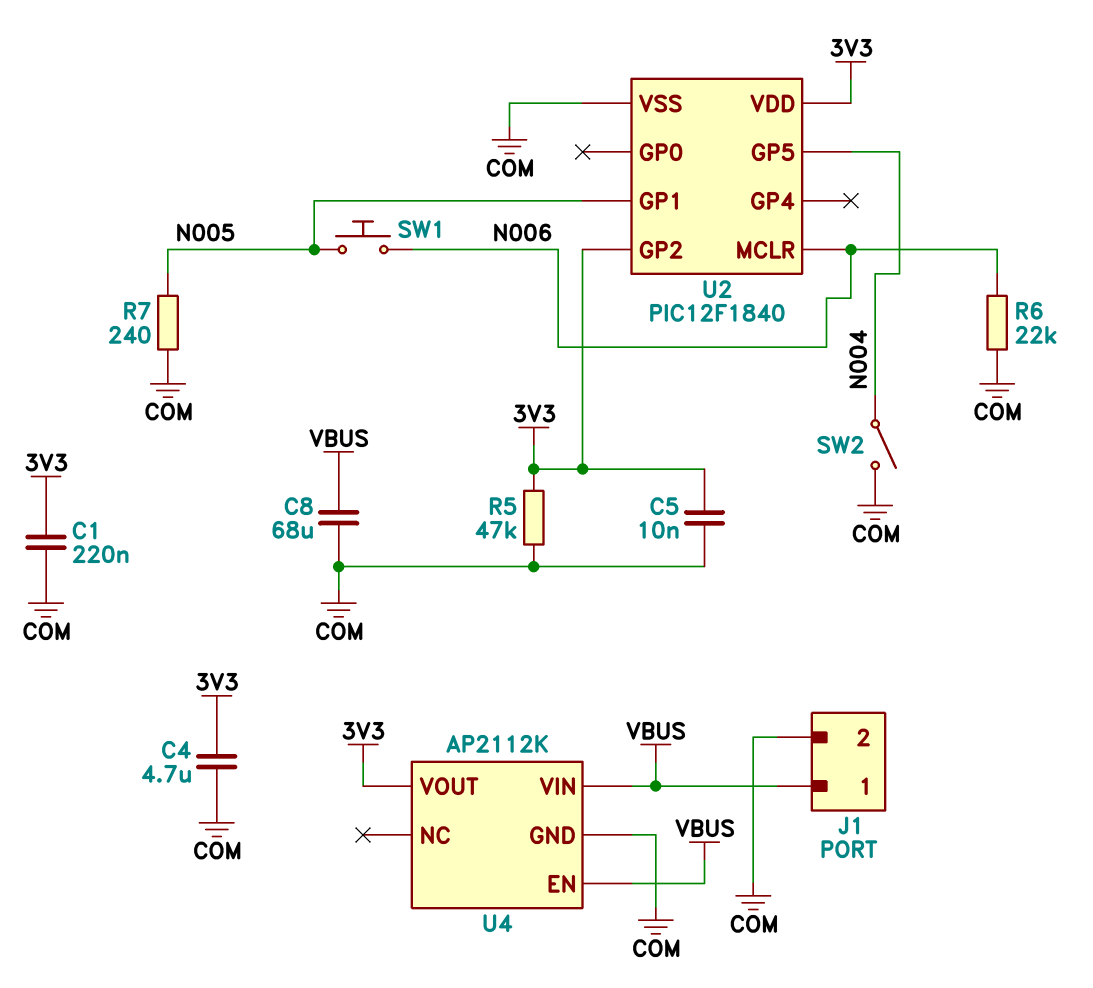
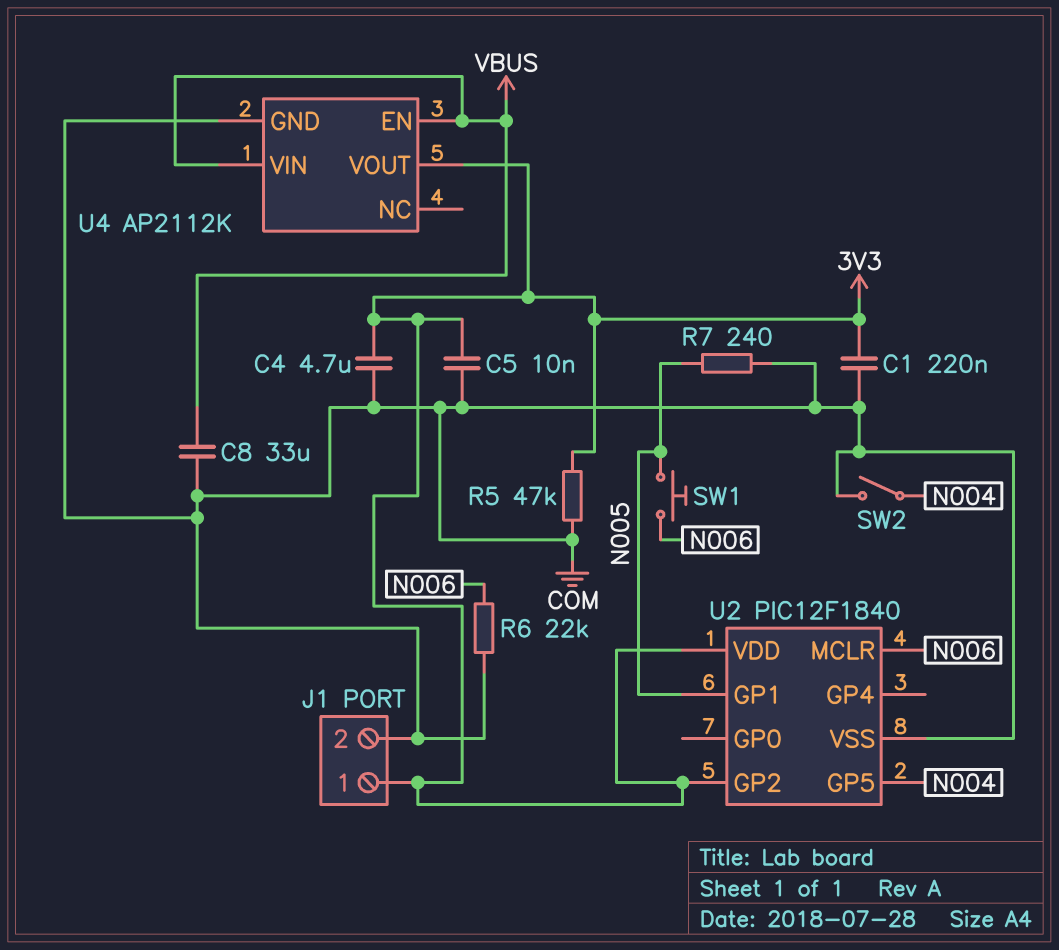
C8: 68uF (COM, VBUS) -> 33uF (COM, VBUS)
J1 pin 1: VBUS -> 3V3

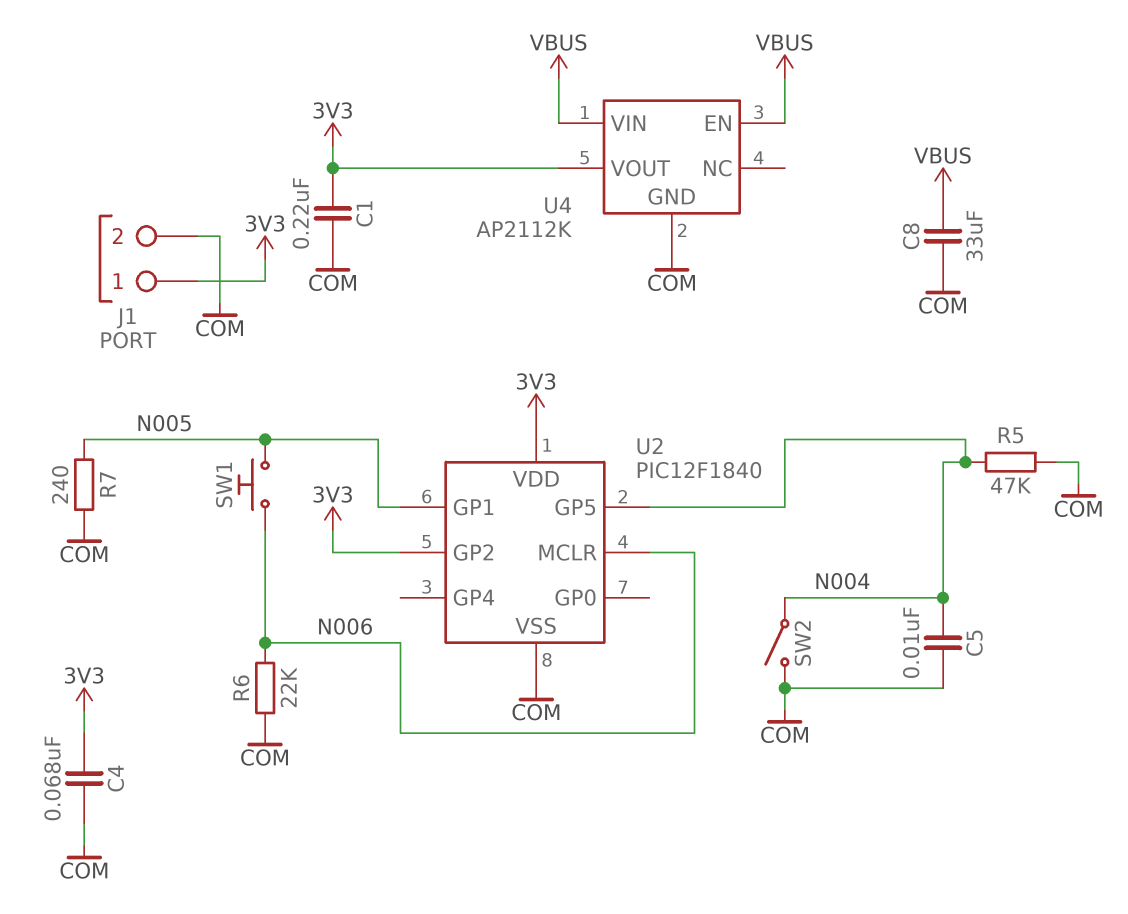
C4: 4.7uF (3V3, COM) -> 68nF (3V3, COM)
C5: 10nF (3V3, COM) -> 10nF (COM, N004)
R5: 47k (3V3, COM) -> 47k (COM, N004)

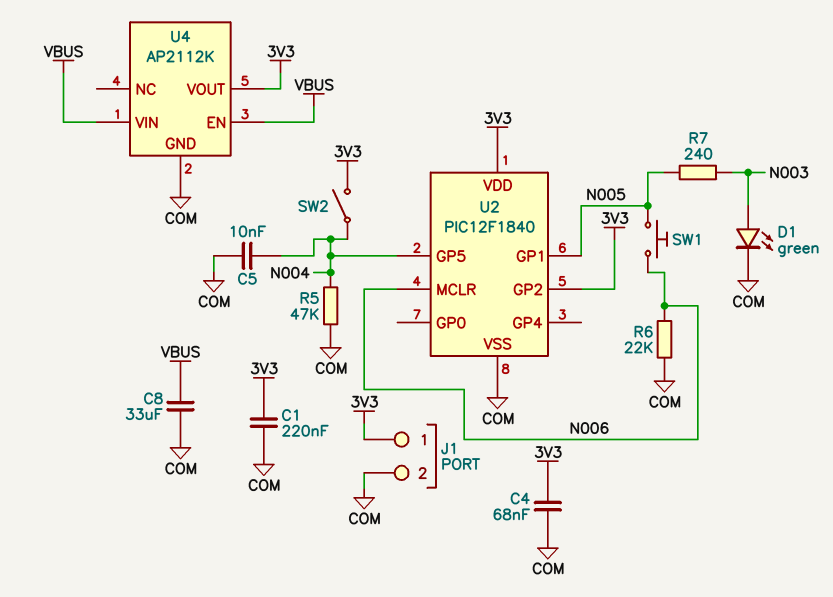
D1: none -> LED green (A N003, K COM)
R7: 240 (COM, N005) -> 240 (N003, N005)
SW2: switch (COM, N004) -> switch (3V3, N004)

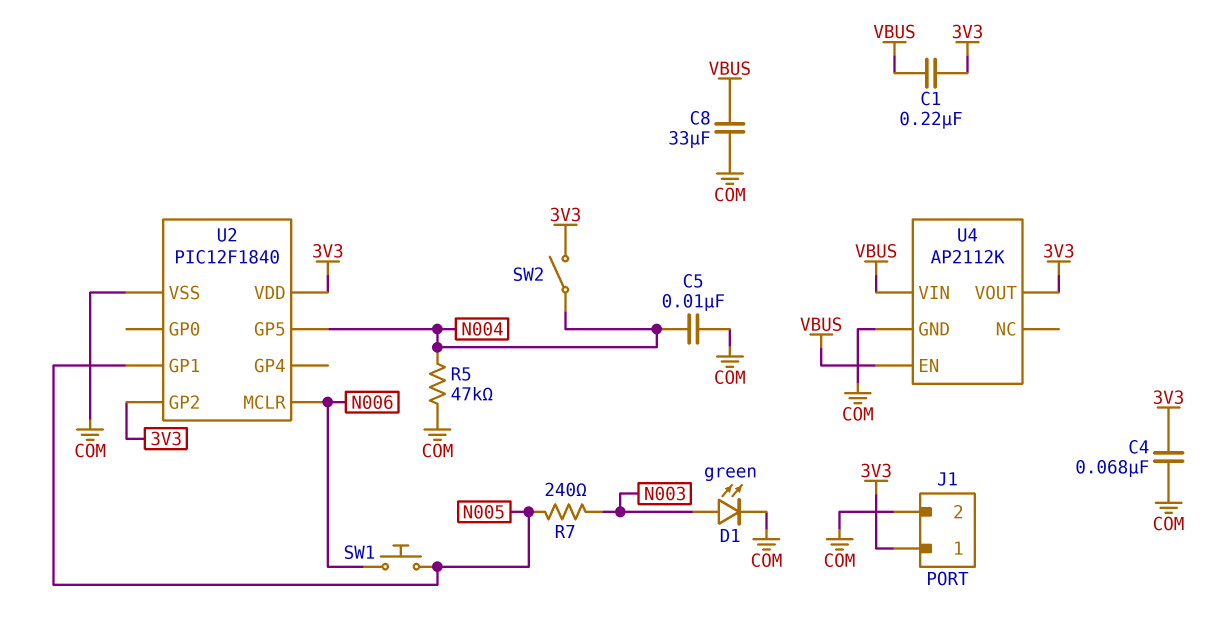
C1: 220nF (3V3, COM) -> 220nF (3V3, VBUS)
R6: 22k (COM, N006) -> none

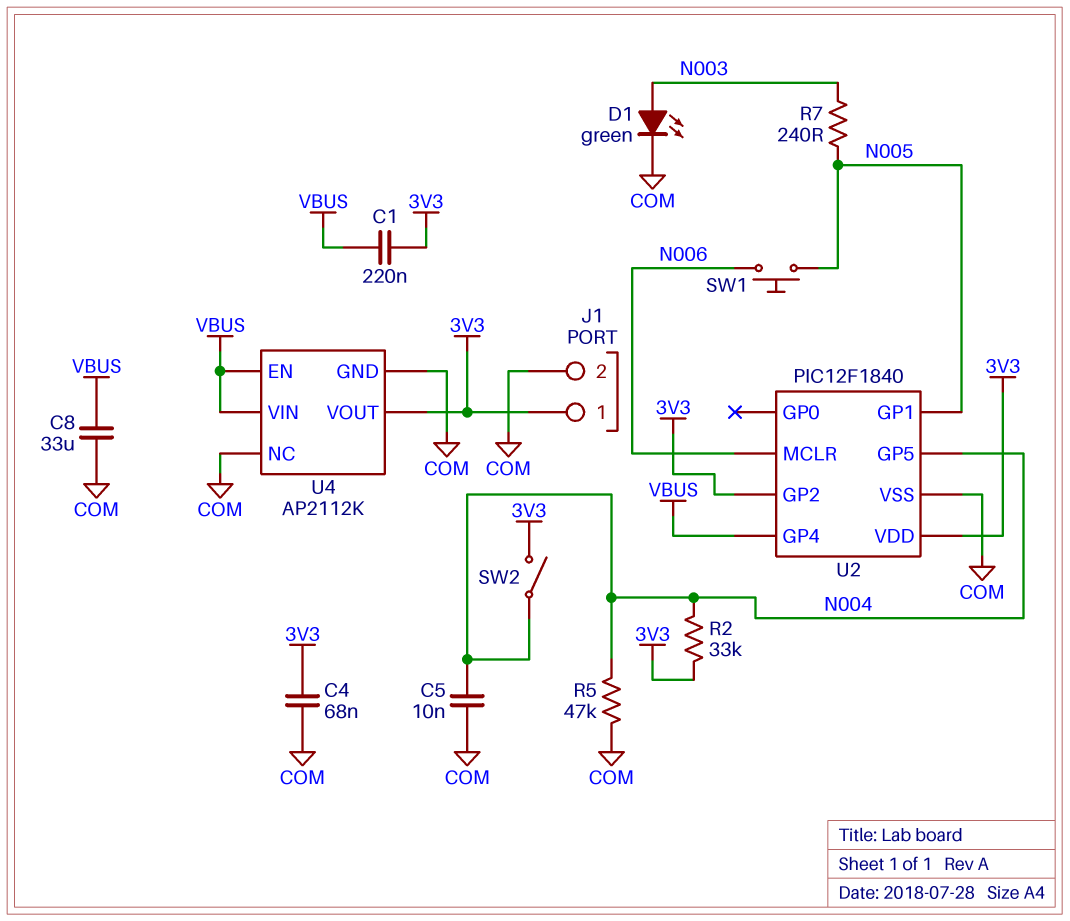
R2: none -> 33k (3V3, N004)
U2 pin GP4: none -> VBUS
U4 pin NC: none -> COM

